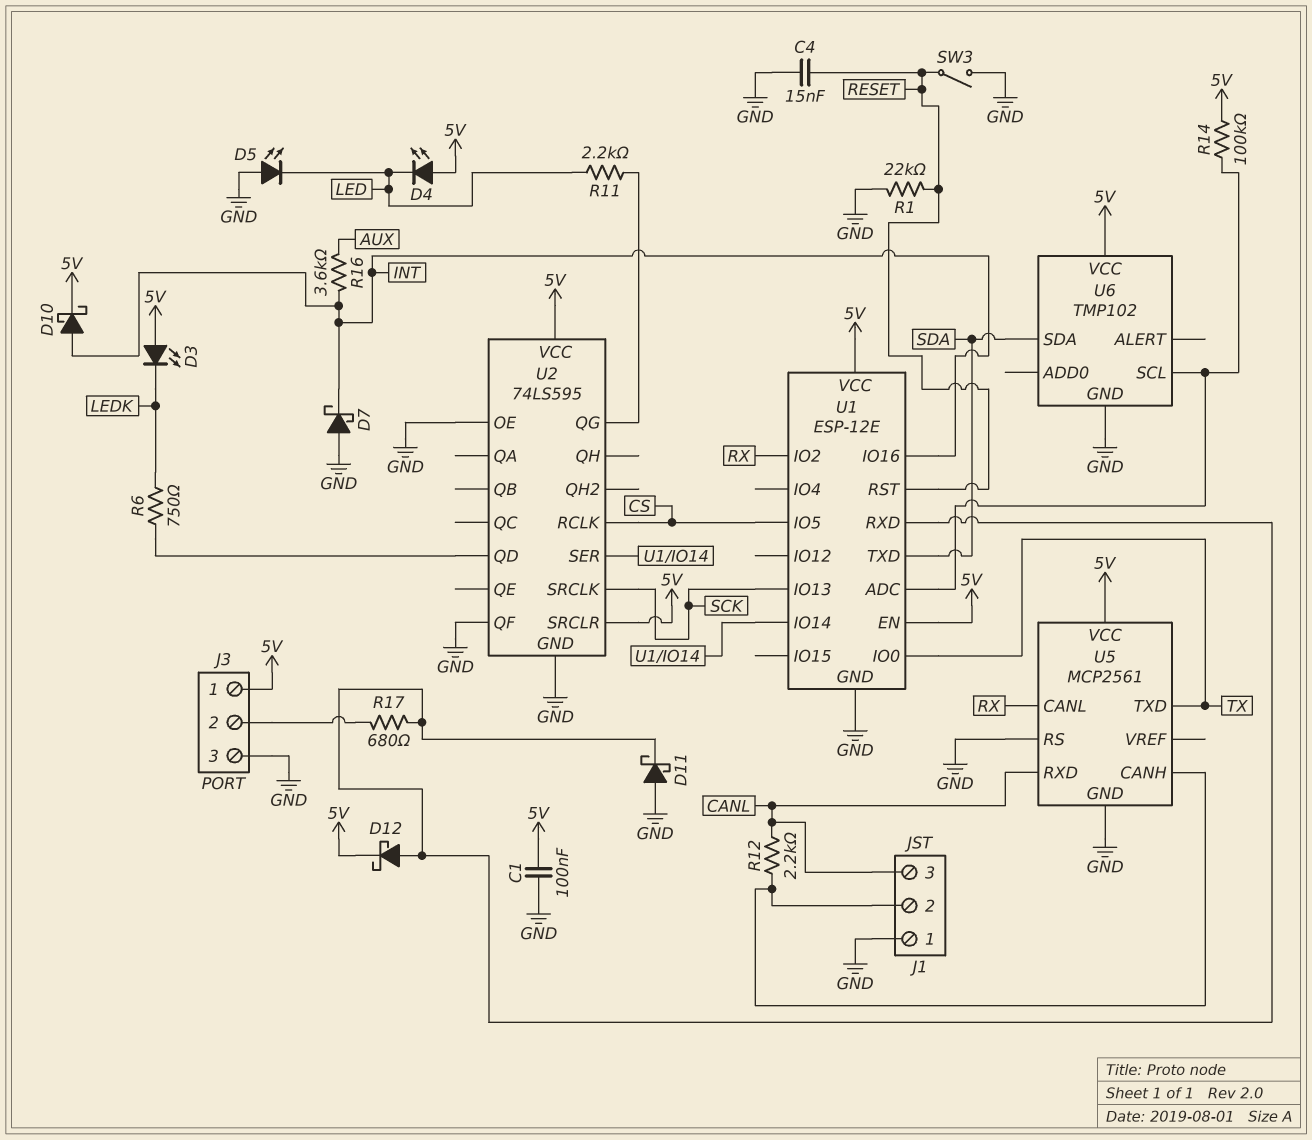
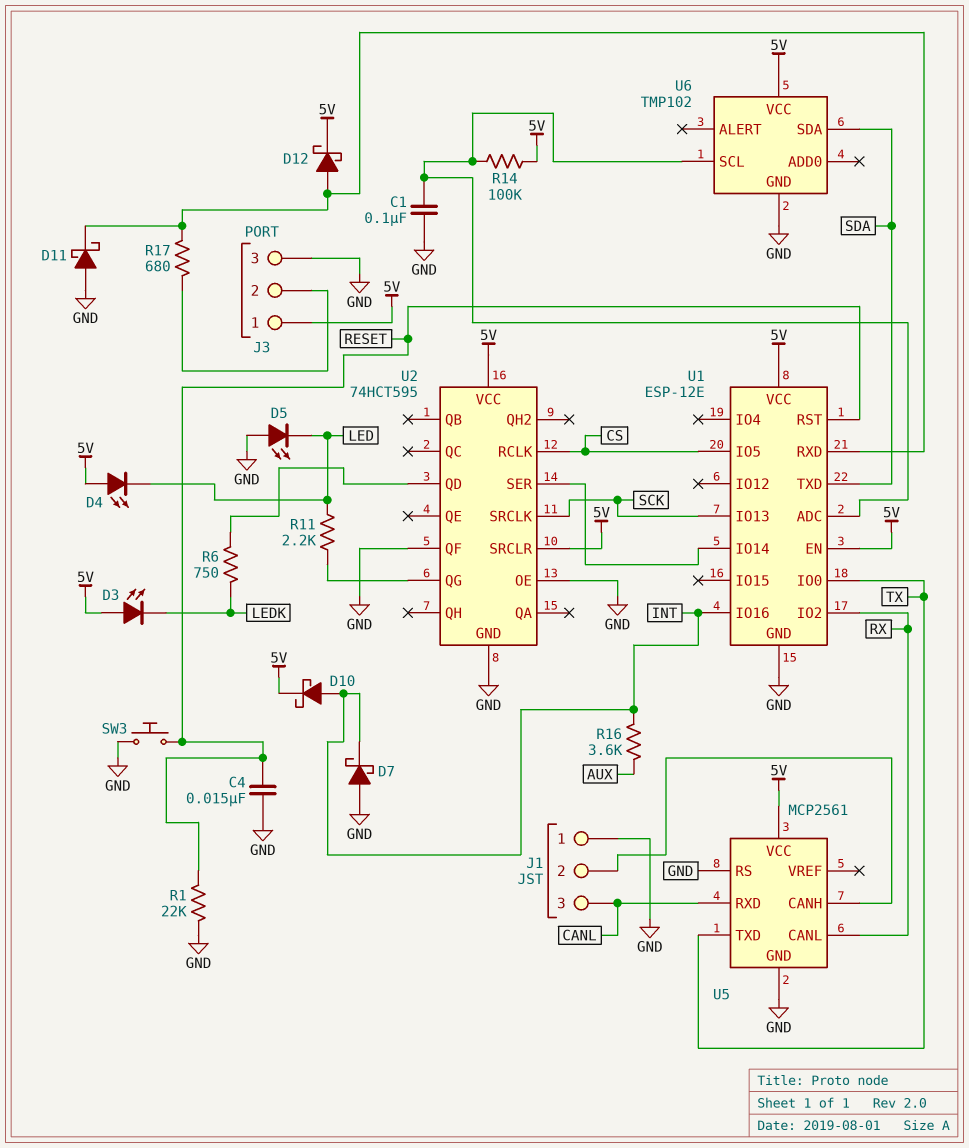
C1: 100nF (5V, GND) -> 100nF (GND, U1/ADC)
R12: 2.2k (CANL, J1/2) -> none
SW3: switch (GND, RESET) -> button (GND, RESET)
U2: 74LS595 -> 74HCT595

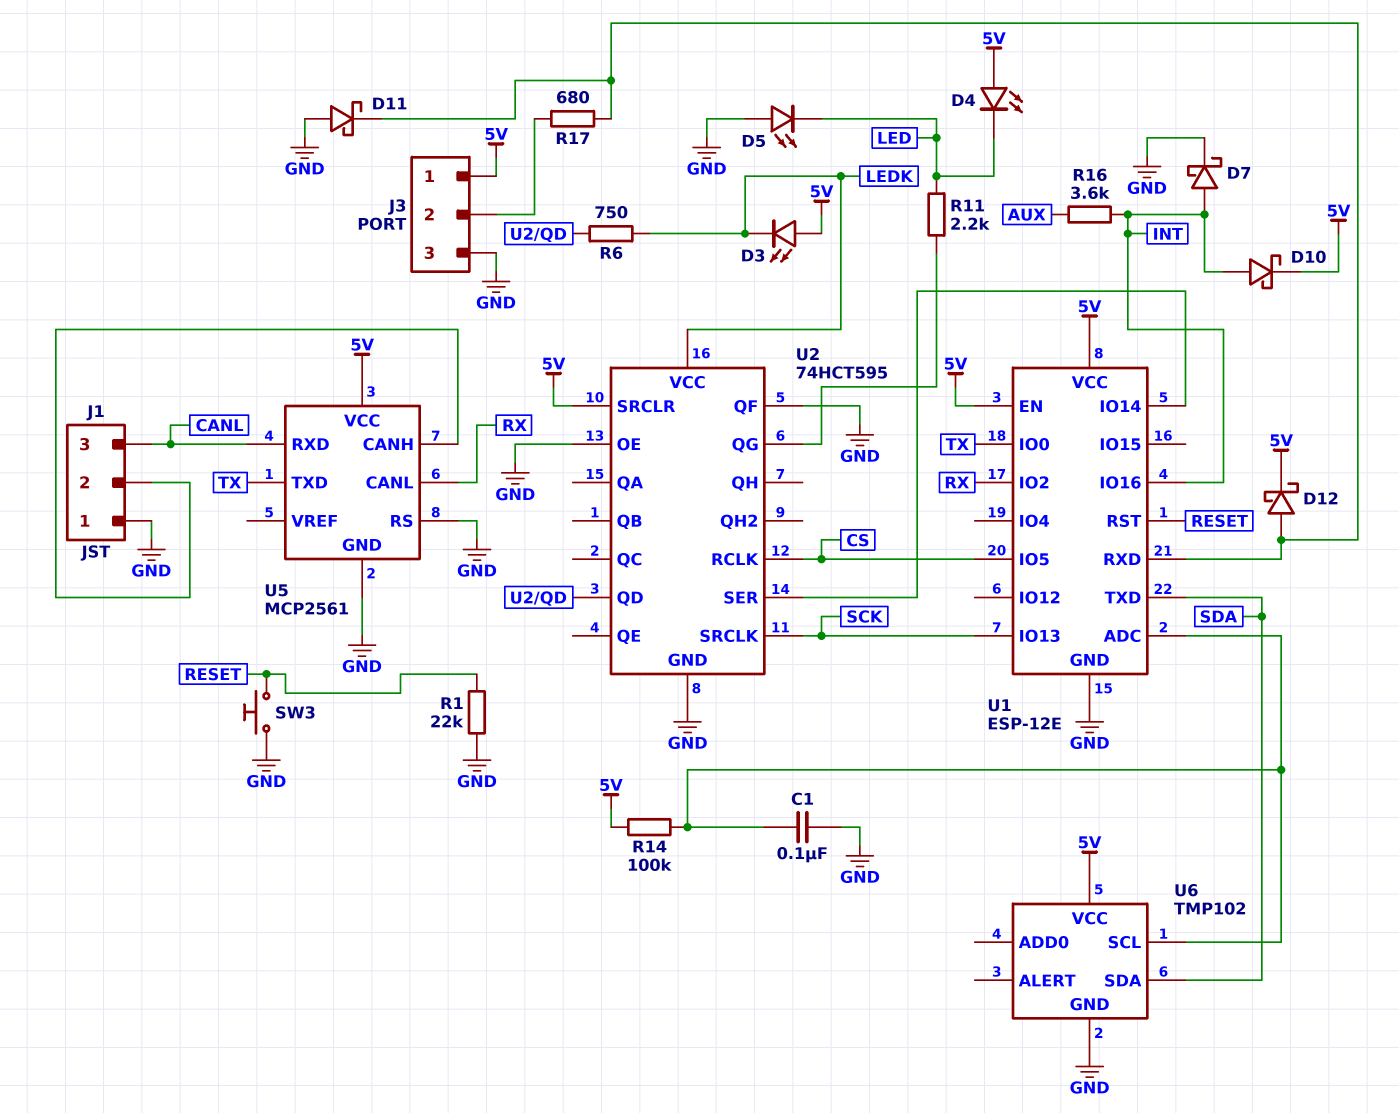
C4: 15nF (GND, RESET) -> none
D7: schottky (A GND, K INT) -> schottky (A INT, K GND)
U2 pin VCC: 5V -> LEDK

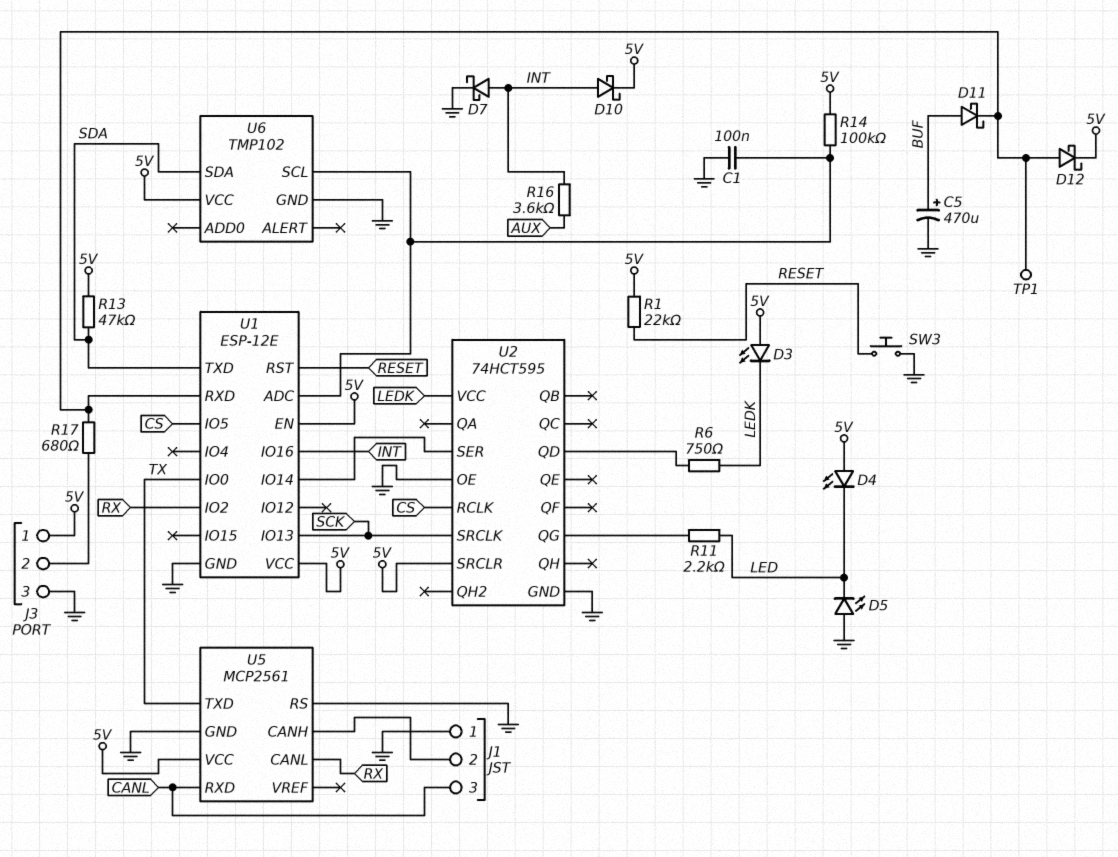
C5: none -> 470uF (plus BUF, minus GND)
D11: schottky (A GND, K U1/RXD) -> schottky (A BUF, K U1/RXD)
R1: 22k (GND, RESET) -> 22k (5V, RESET)
R13: none -> 47k (5V, SDA)
TP1: none -> test point (U1/RXD)
U2 pin QF: GND -> none

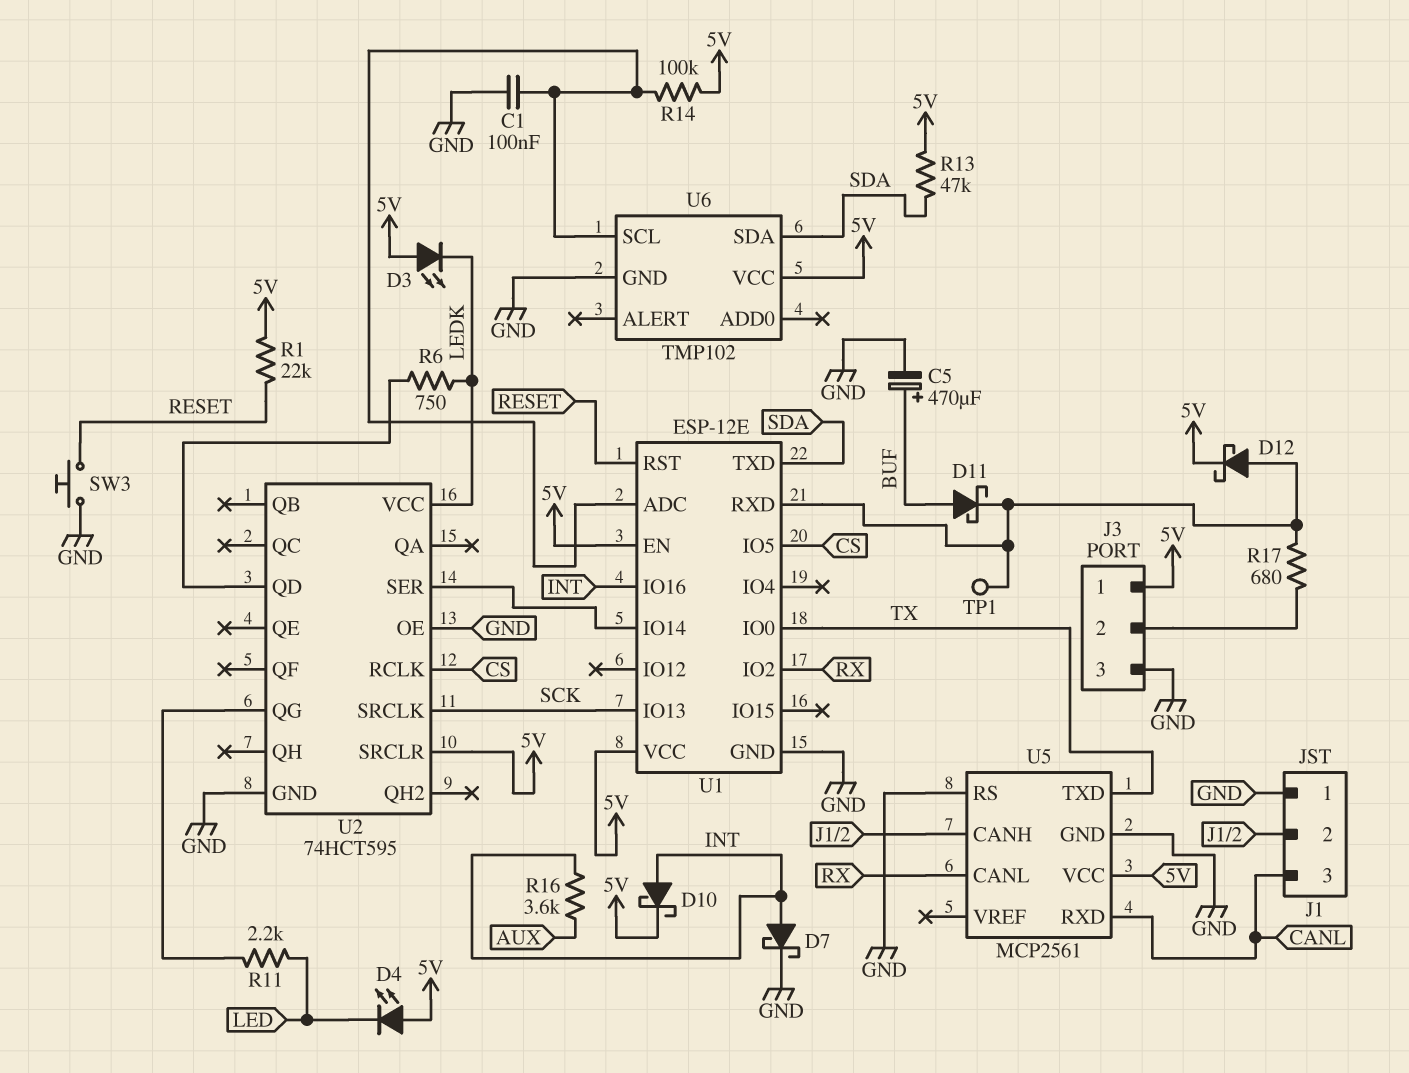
D5: LED (A GND, K LED) -> none

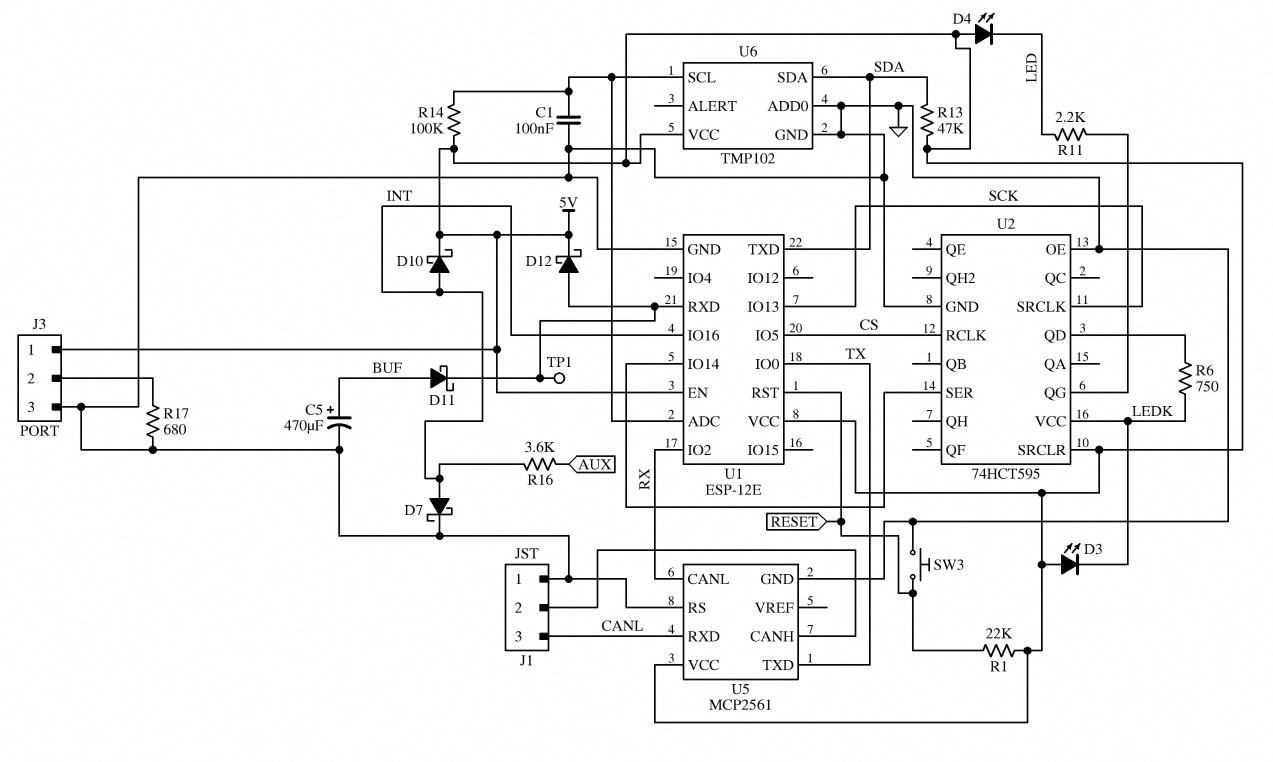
R17: 680 (J3/2, U1/RXD) -> 680 (GND, J3/2)
U6 pin ADD0: none -> GND

